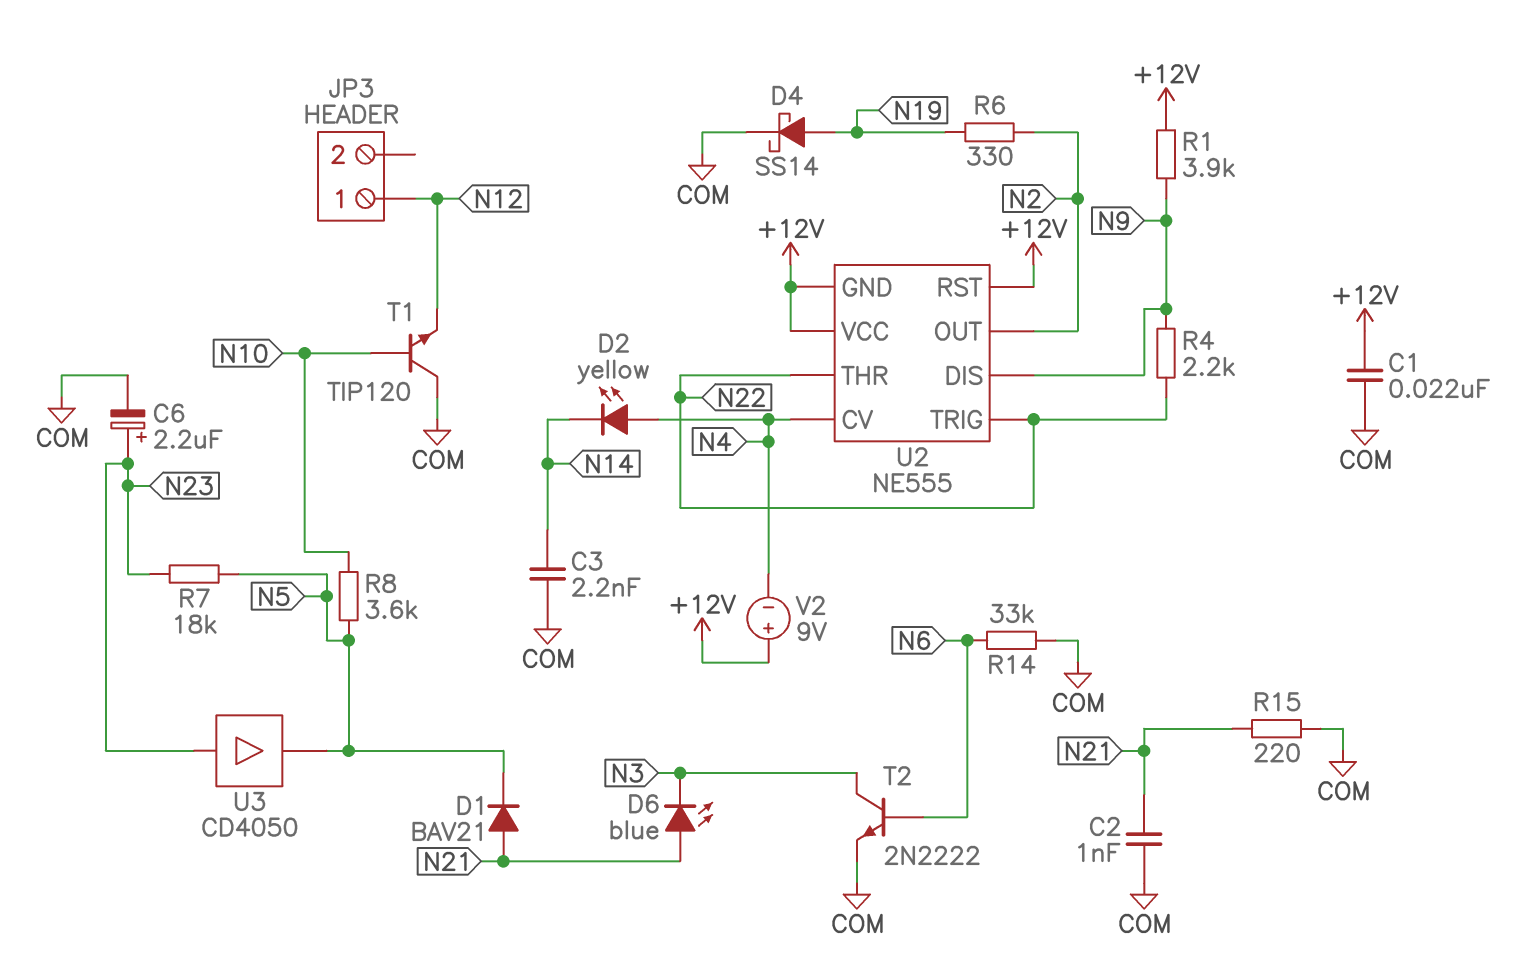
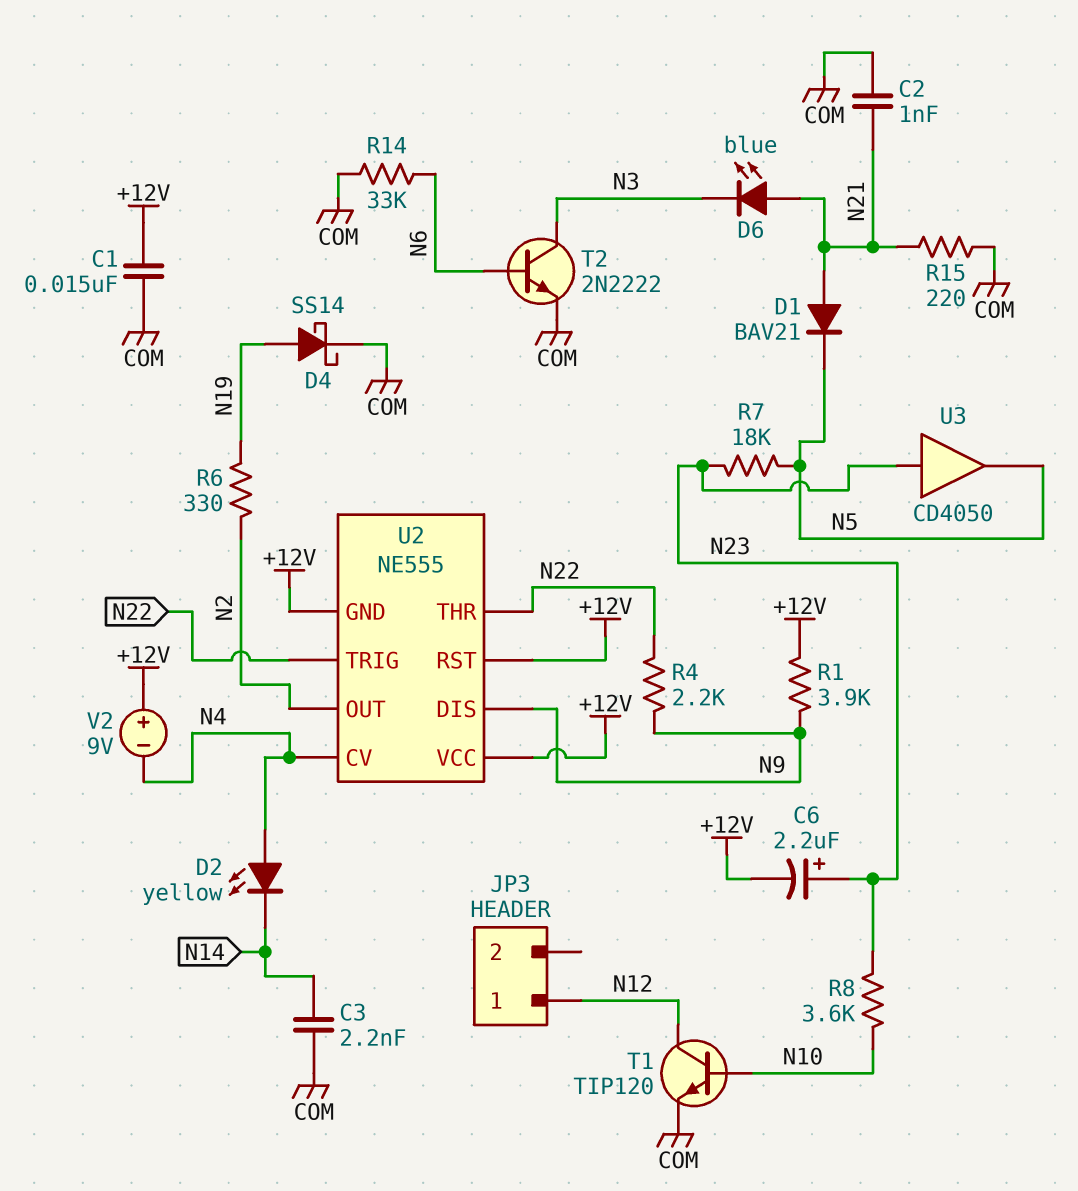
C1: 22nF (+12V, COM) -> 15nF (+12V, COM)
C6: 2.2uF (plus N23, minus COM) -> 2.2uF (plus N23, minus +12V)
R8: 3.6k (N5, N10) -> 3.6k (N10, N23)
T1: NPN TIP120 (B N10, C COM, E N12) -> NPN TIP120 (B N10, C N12, E COM)

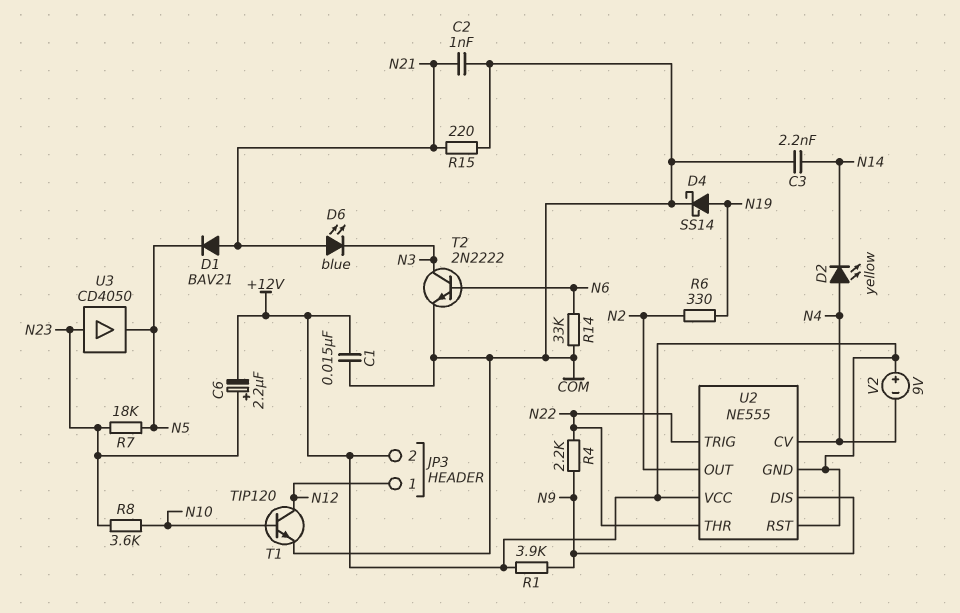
JP3 pin 2: none -> +12V

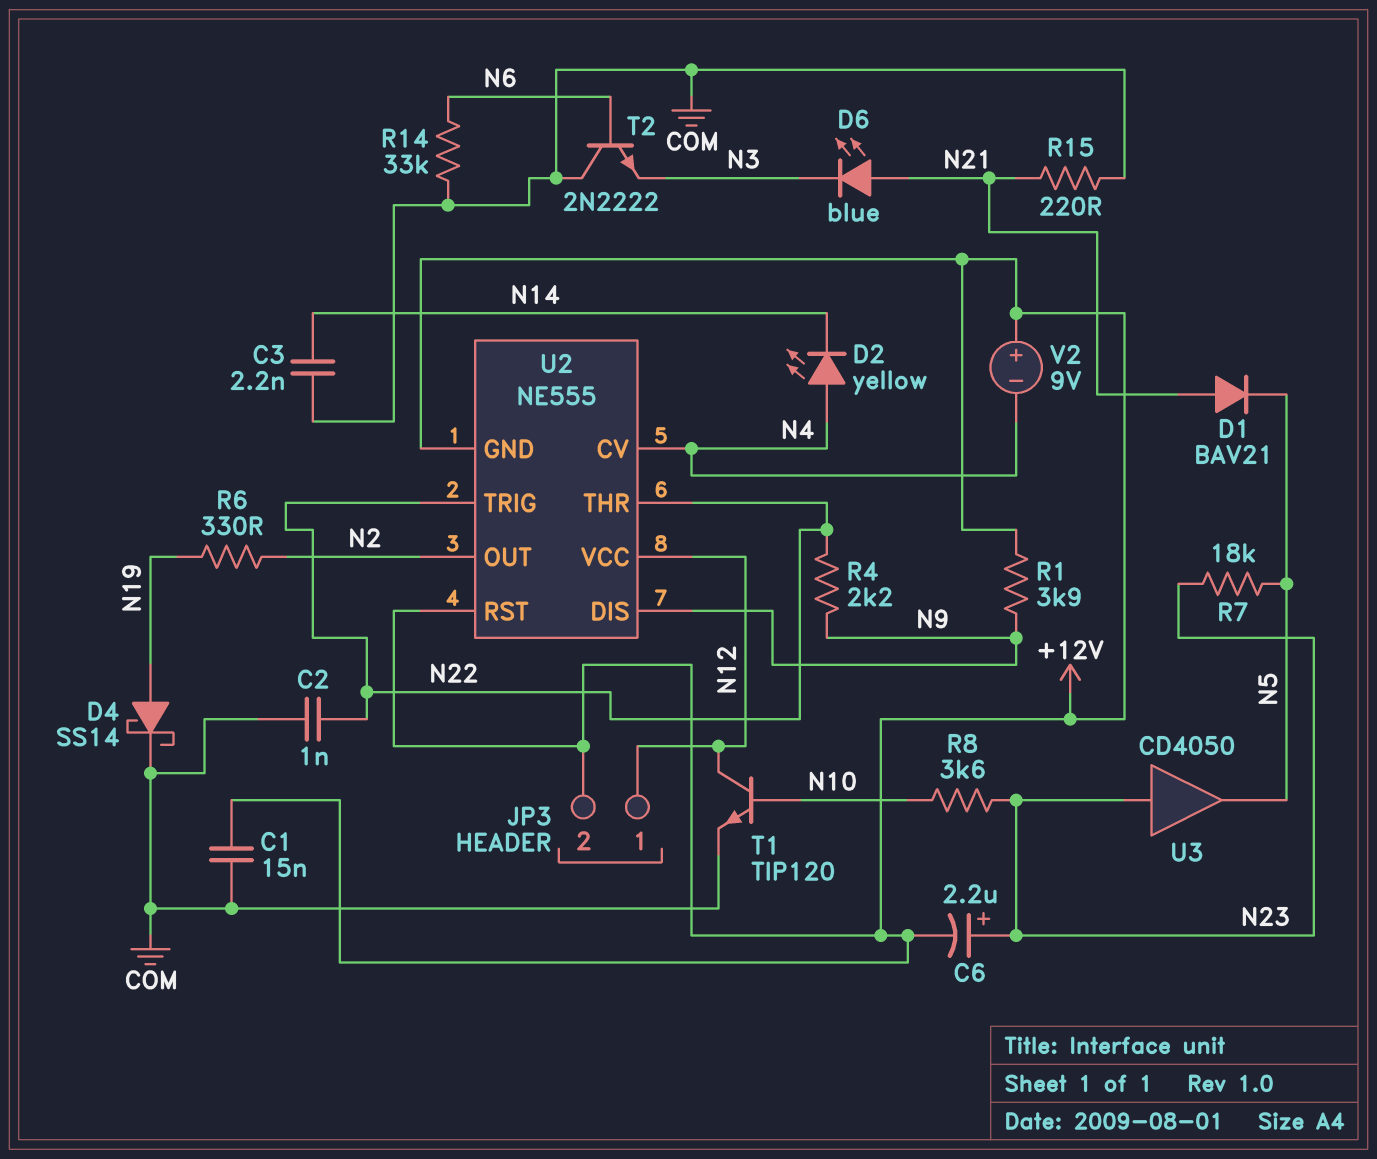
C2: 1nF (COM, N21) -> 1nF (COM, N22)
T2: NPN 2N2222 (B N6, C N3, E COM) -> NPN 2N2222 (B N6, C COM, E N3)
U2 pin VCC: +12V -> N12

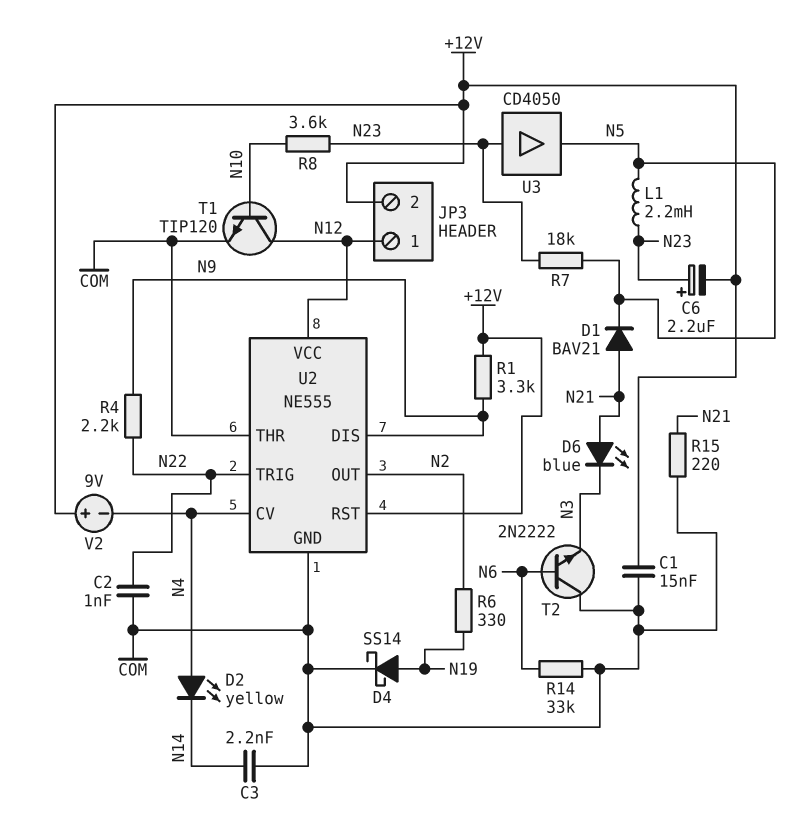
L1: none -> 2.2mH (N5, N23)
R1: 3.9k (+12V, N9) -> 3.3k (+12V, N9)
U2 pin GND: +12V -> COM
U2 pin THR: N22 -> COM

